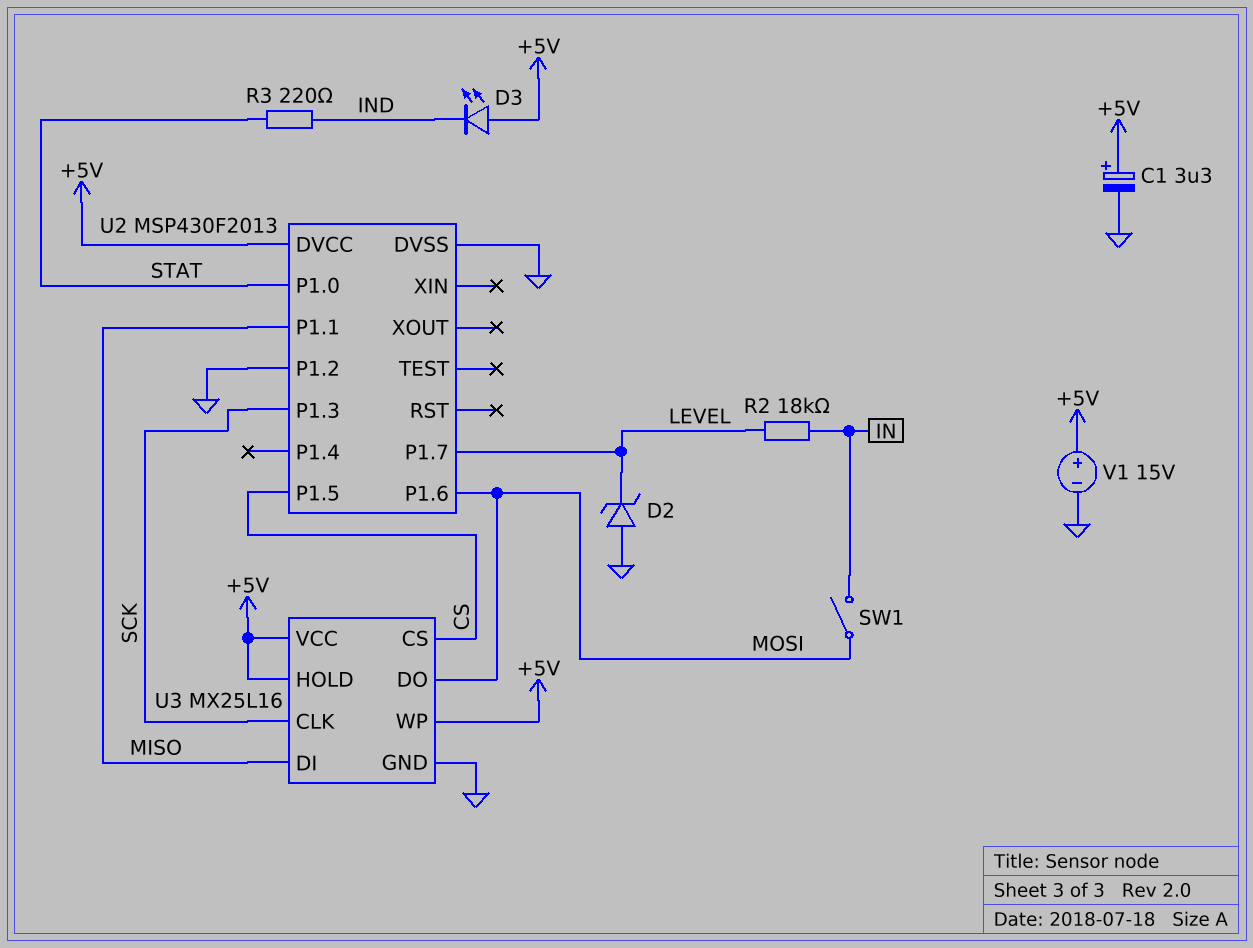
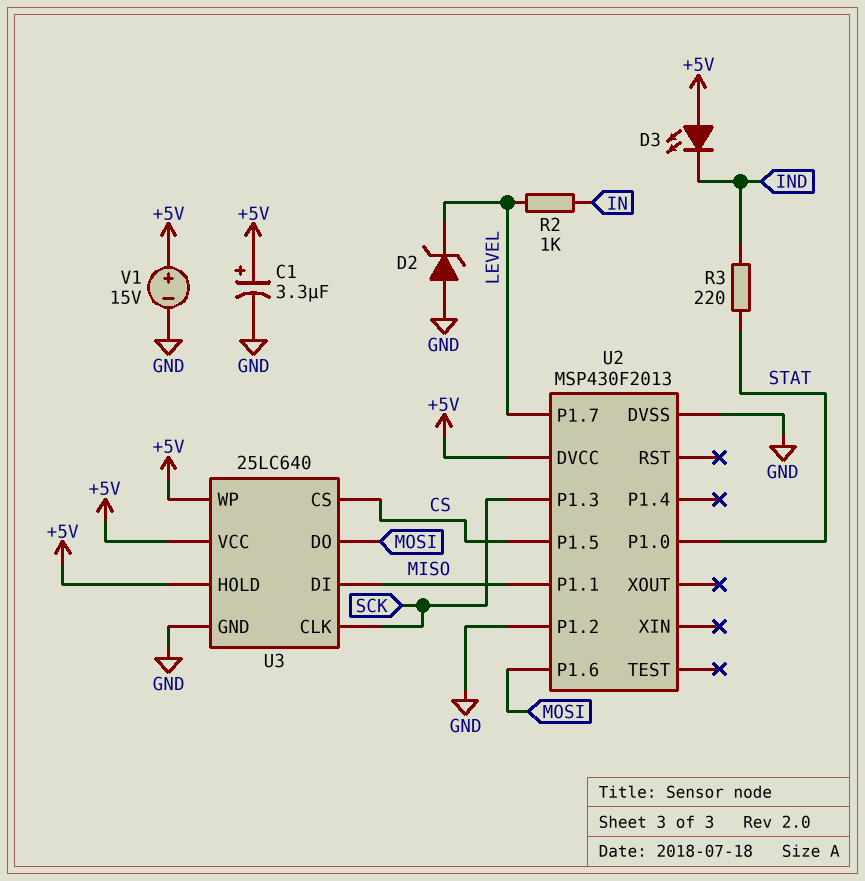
R2: 18k (IN, LEVEL) -> 1k (IN, LEVEL)
SW1: switch (IN, MOSI) -> none
U3: MX25L16 -> 25LC640

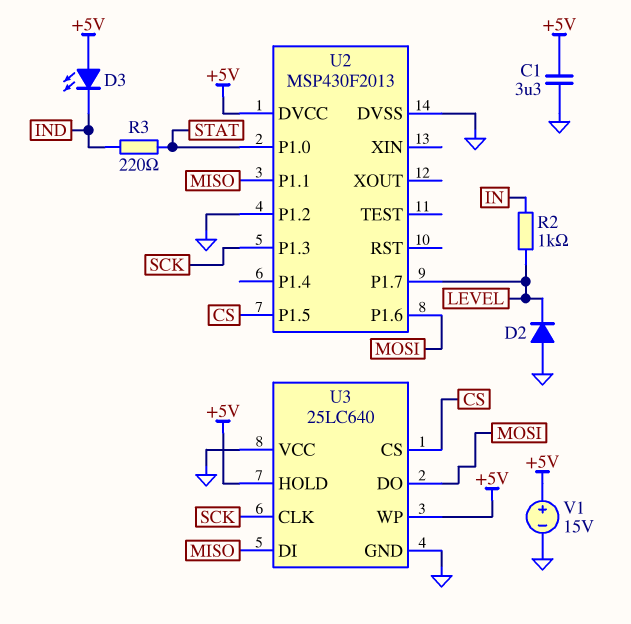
C1: 3.3uF (plus +5V, minus GND) -> 3.3uF (+5V, GND)
D2: zener (A GND, K LEVEL) -> diode (A GND, K LEVEL)
U3 pin VCC: +5V -> GND

